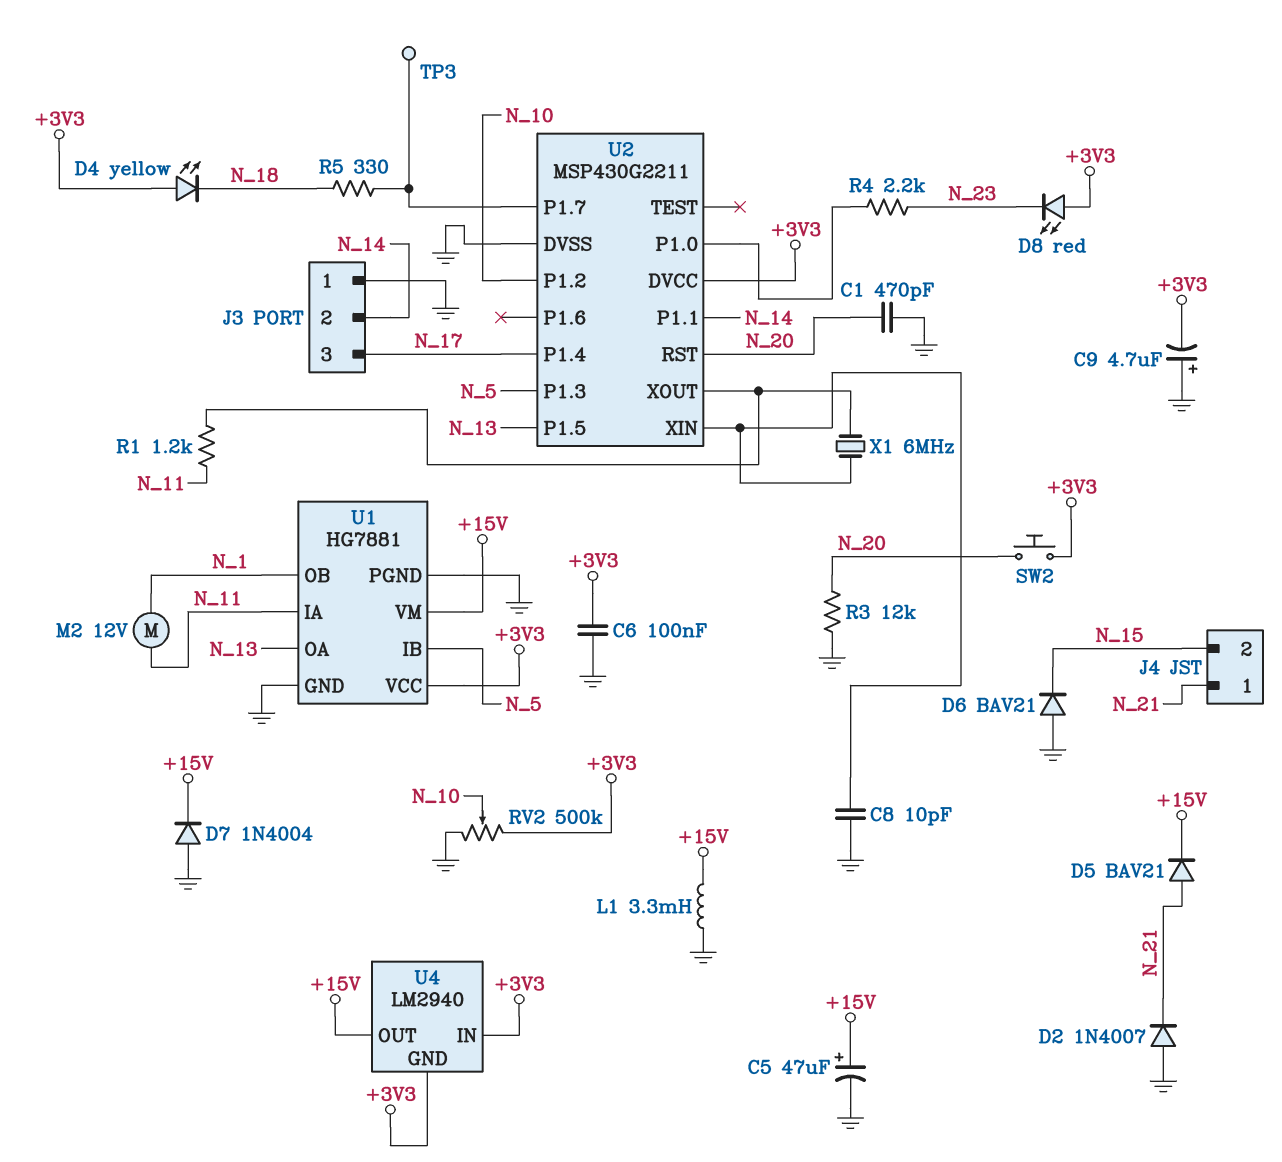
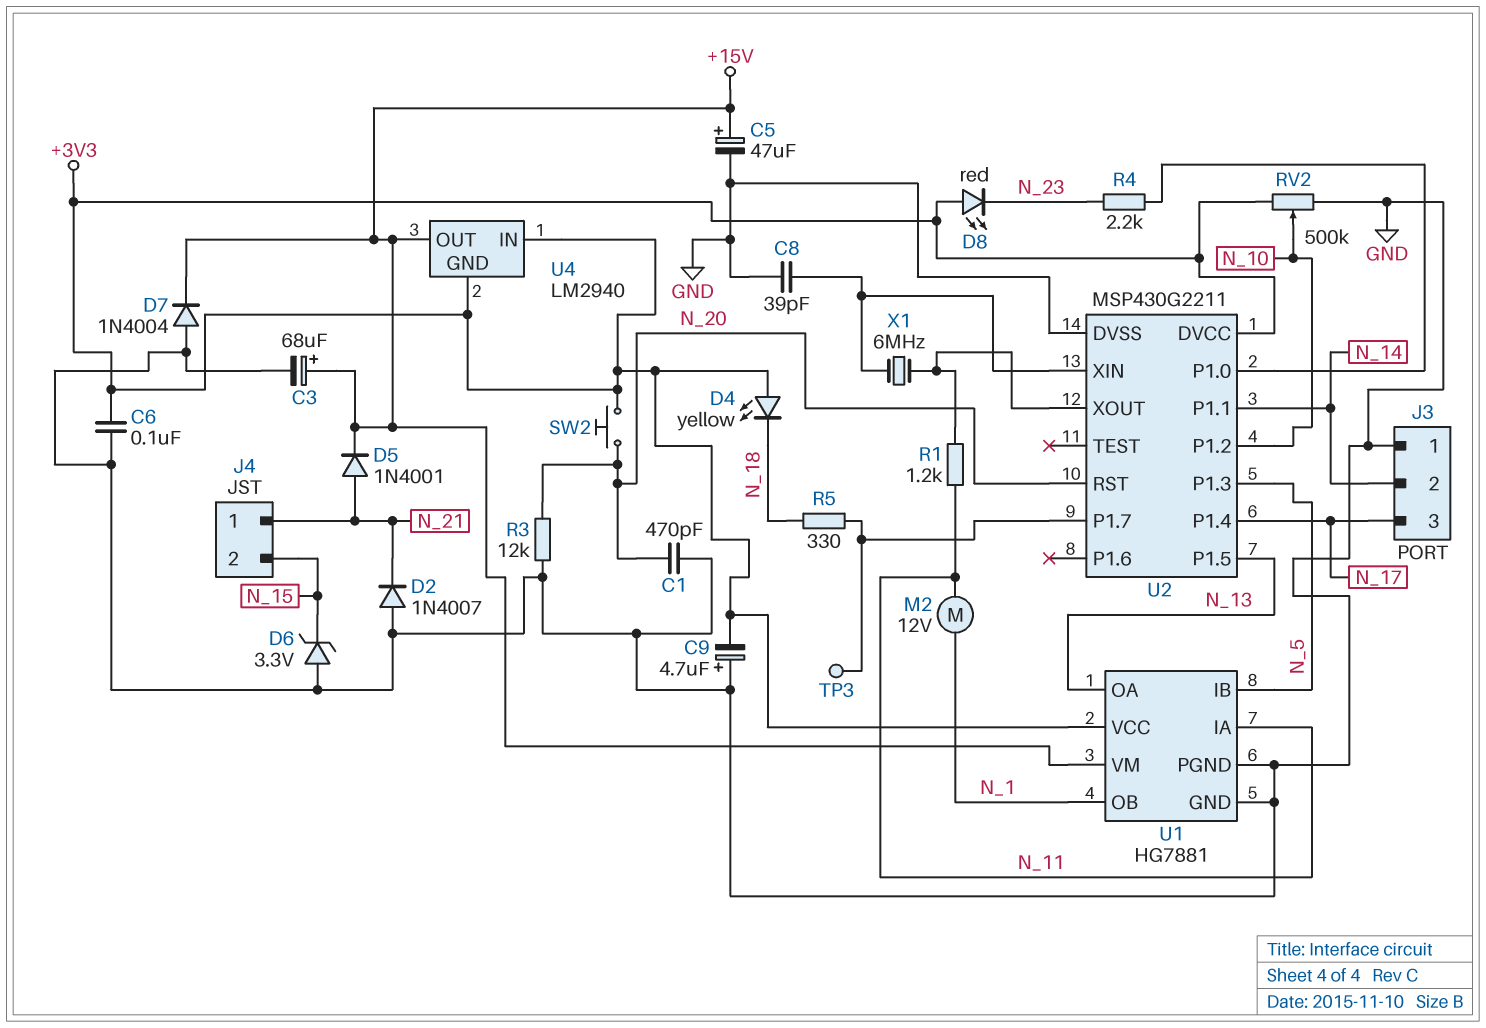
C3: none -> 68uF (plus +15V, minus GND)
C8: 10pF (GND, U2/XIN) -> 39pF (GND, U2/XIN)
D5: diode BAV21 (A N_21, K +15V) -> diode 1N4001 (A N_21, K +15V)
D6: diode BAV21 (A GND, K N_15) -> zener 3.3V (A GND, K N_15)
L1: 3.3mH (+15V, GND) -> none

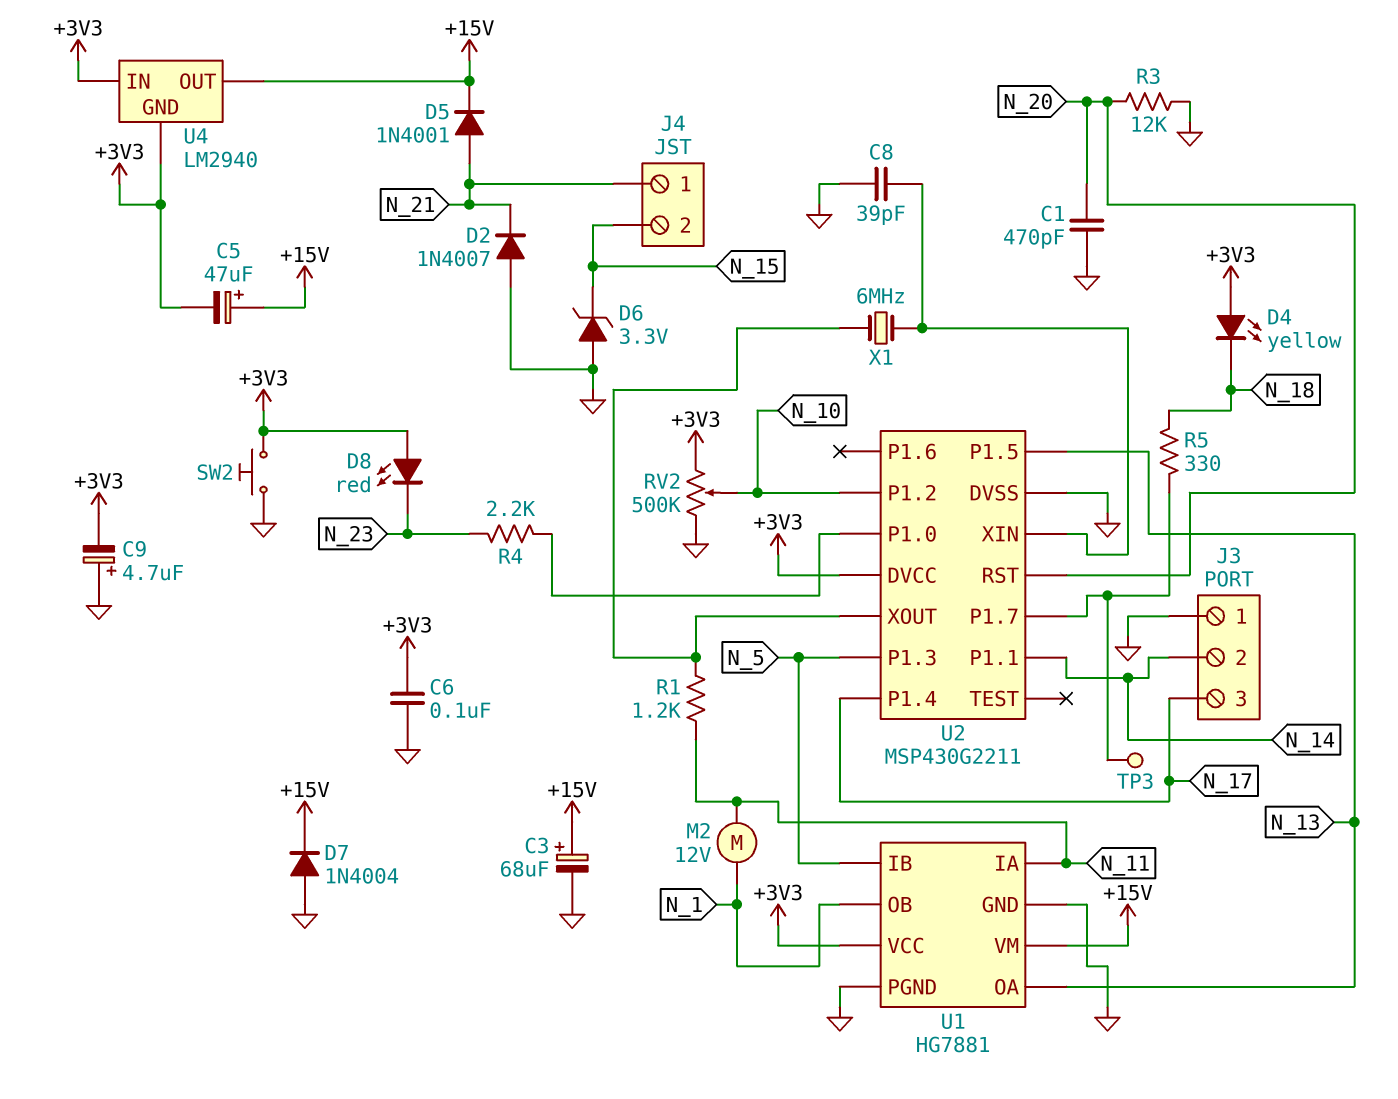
C5: 47uF (plus +15V, minus GND) -> 47uF (plus +15V, minus +3V3)
SW2: button (+3V3, N_20) -> button (+3V3, GND)

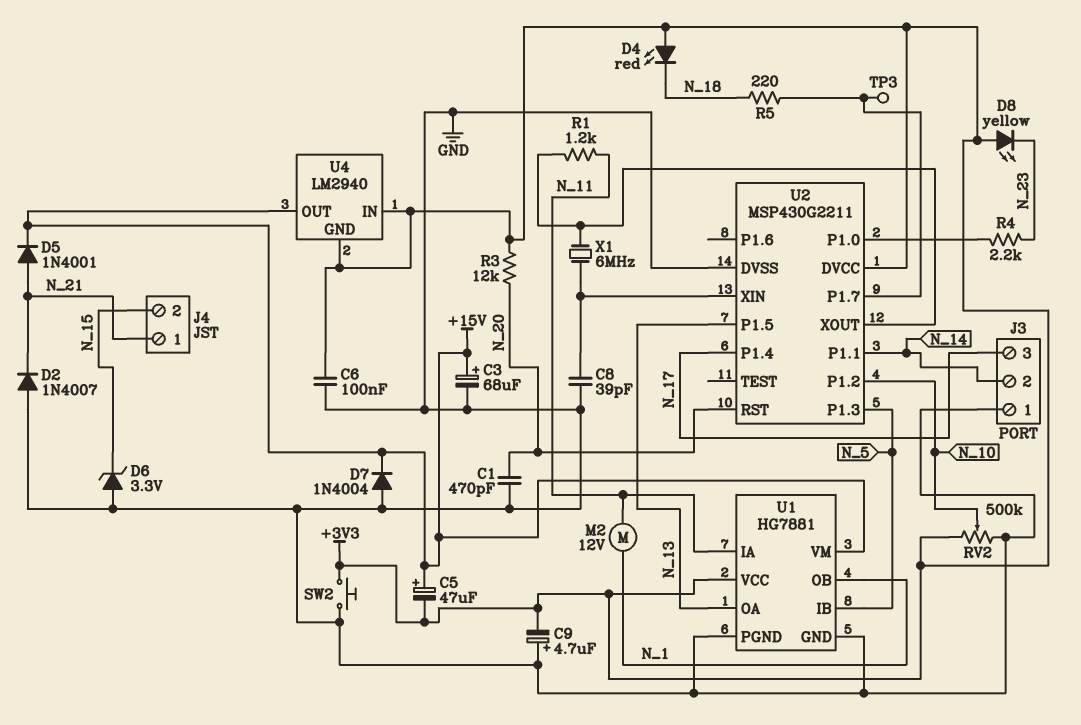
D4: LED yellow (A +3V3, K N_18) -> LED red (A +3V3, K N_18)
D8: LED red (A +3V3, K N_23) -> LED yellow (A +3V3, K N_23)
R3: 12k (GND, N_20) -> 12k (+3V3, N_20)
R5: 330 (N_18, U2/P1.7) -> 220 (N_18, U2/P1.7)

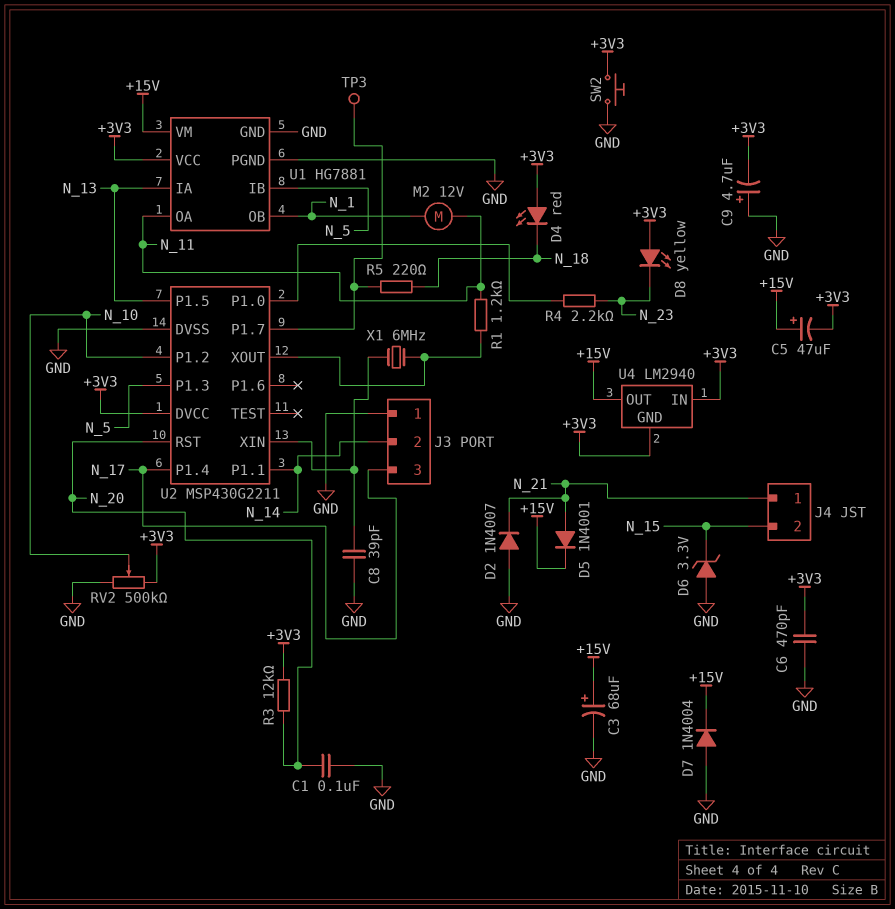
C1: 470pF (GND, N_20) -> 100nF (GND, N_20)
C6: 100nF (+3V3, GND) -> 470pF (+3V3, GND)
U1 pin IA: N_11 -> N_13
U1 pin OA: N_13 -> N_11

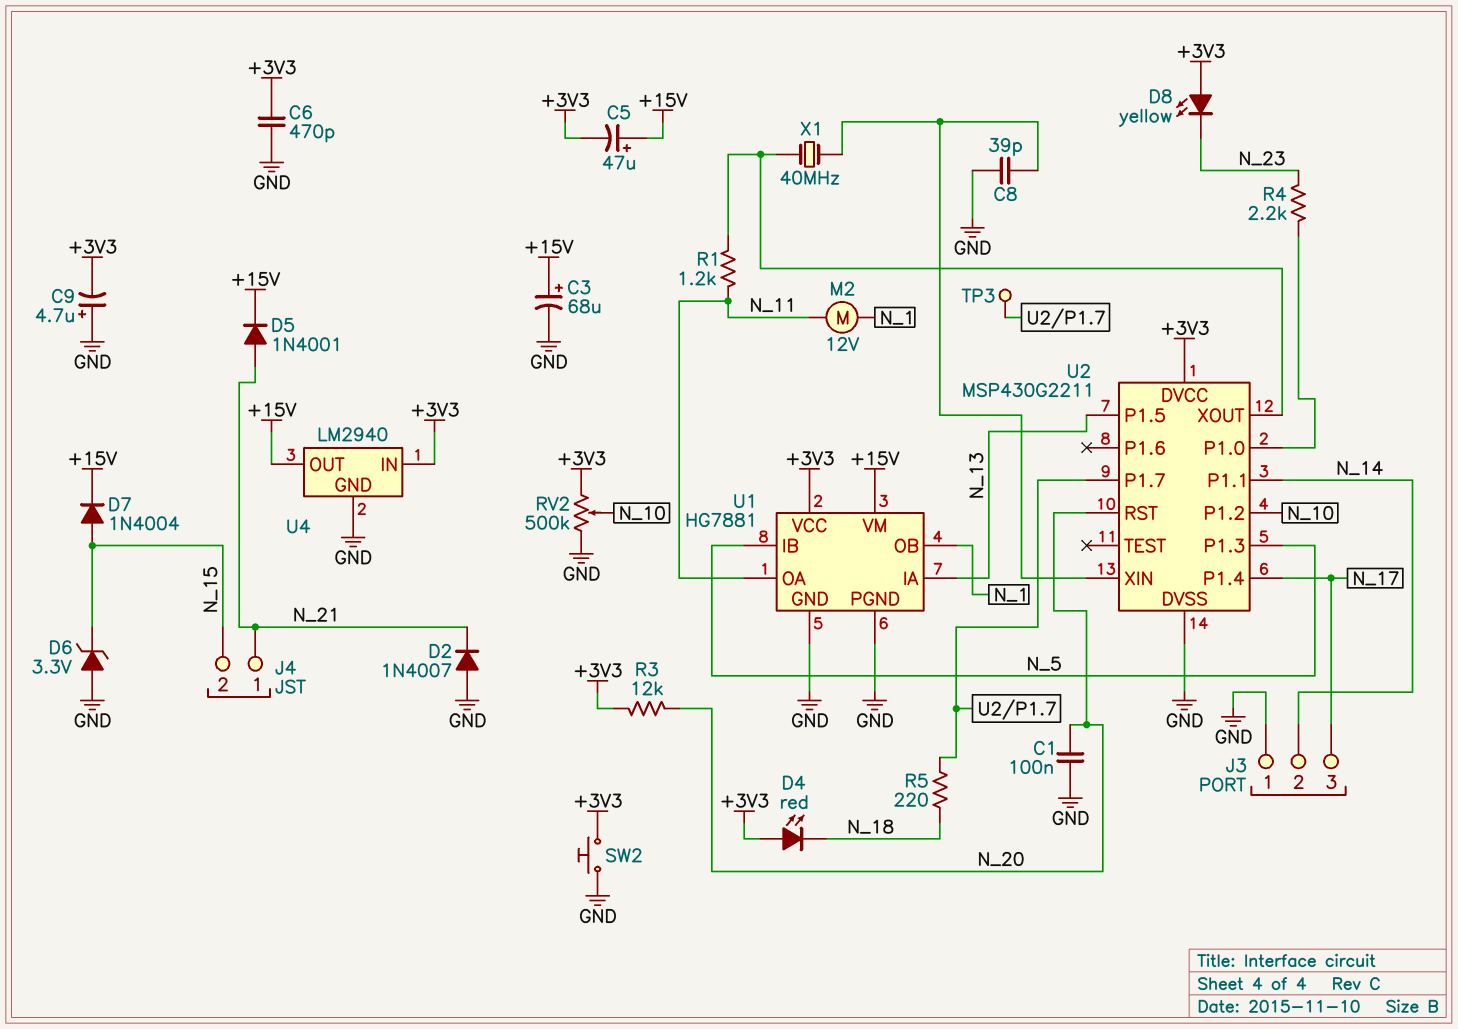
D7: diode 1N4004 (A GND, K +15V) -> diode 1N4004 (A N_15, K +15V)
U4 pin GND: +3V3 -> GND
X1: 6MHz (U2/XIN, U2/XOUT) -> 40MHz (U2/XIN, U2/XOUT)

